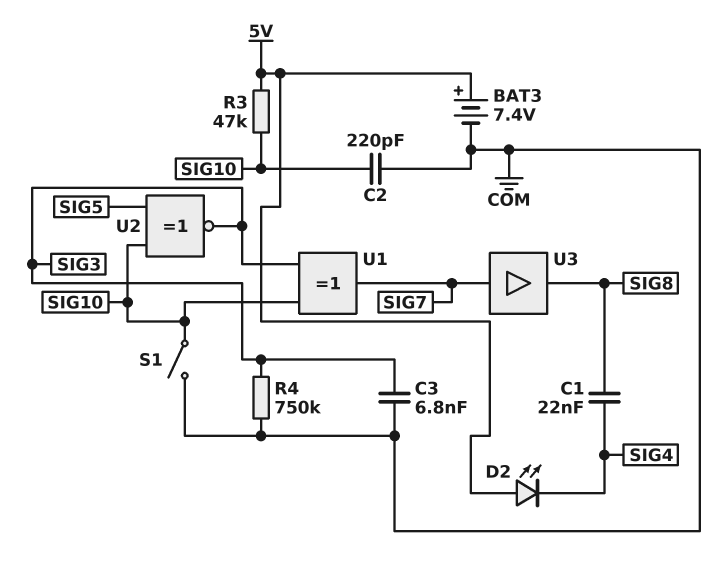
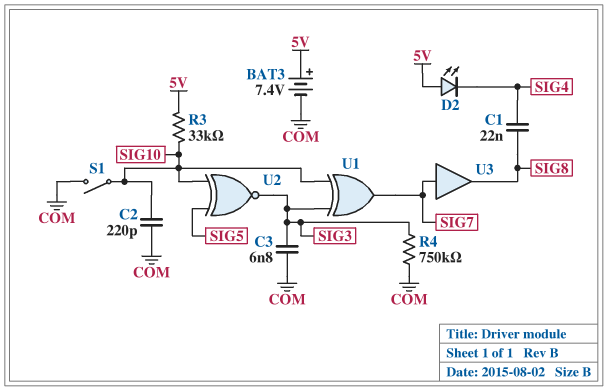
R3: 47k (5V, SIG10) -> 33k (5V, SIG10)

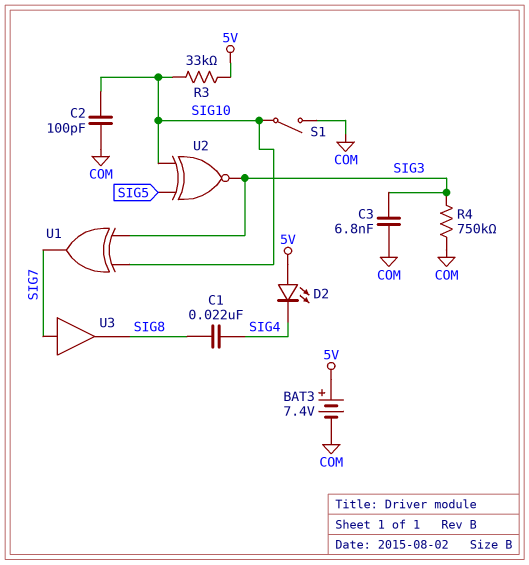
C2: 220pF (COM, SIG10) -> 100pF (COM, SIG10)

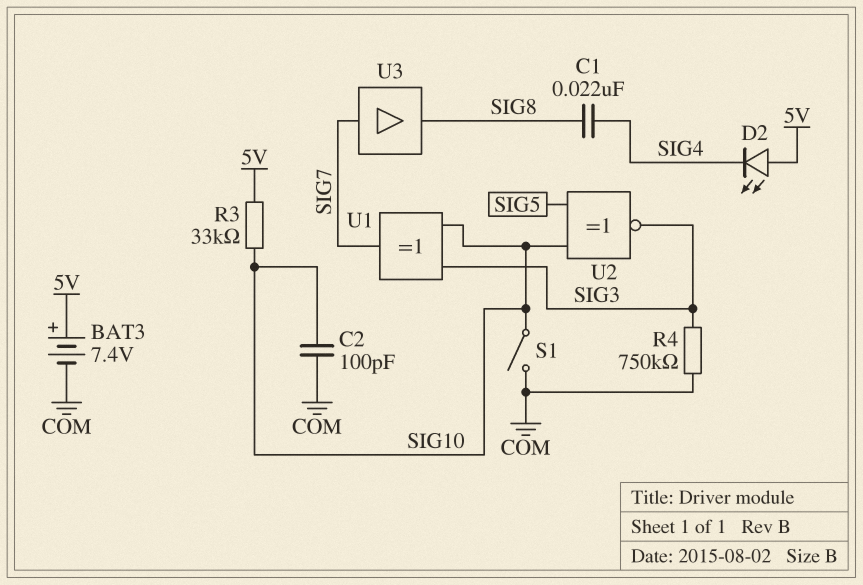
C3: 6.8nF (COM, SIG3) -> none

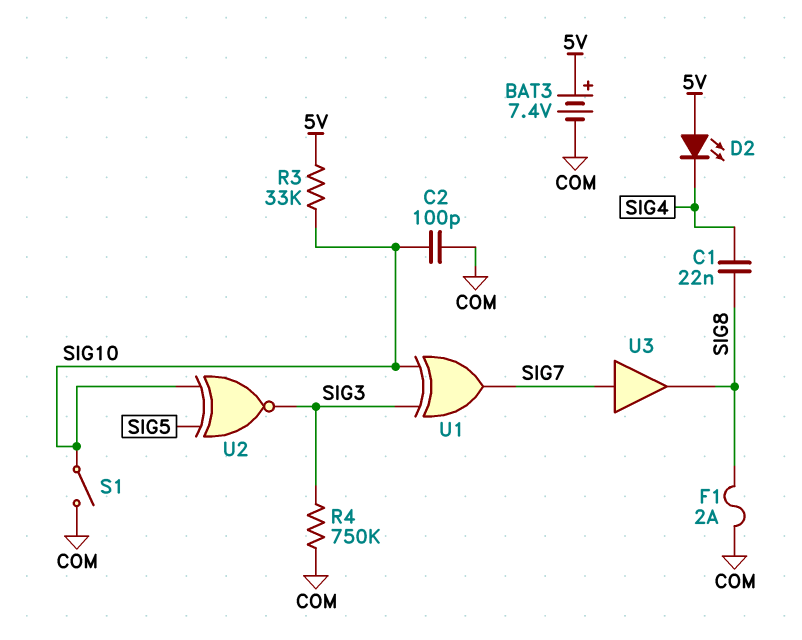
F1: none -> 2A (COM, SIG8)

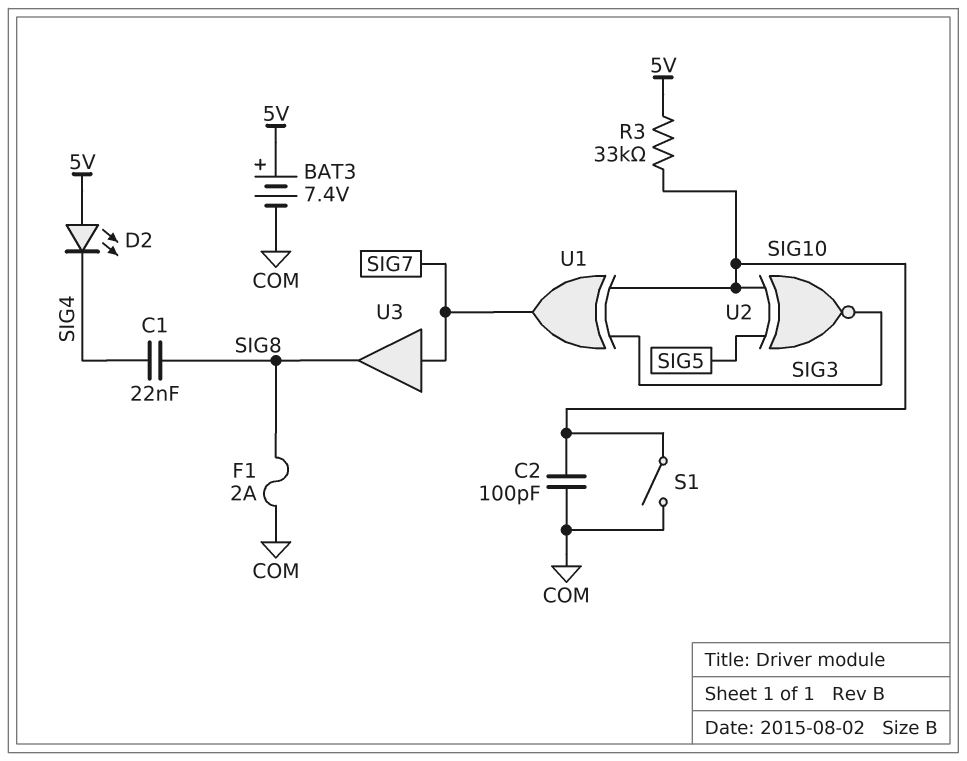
R4: 750k (COM, SIG3) -> none

